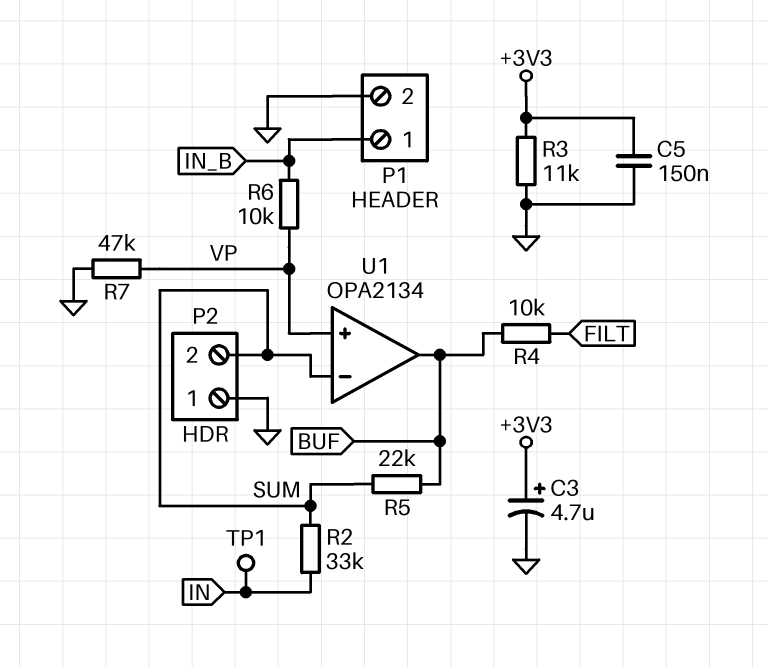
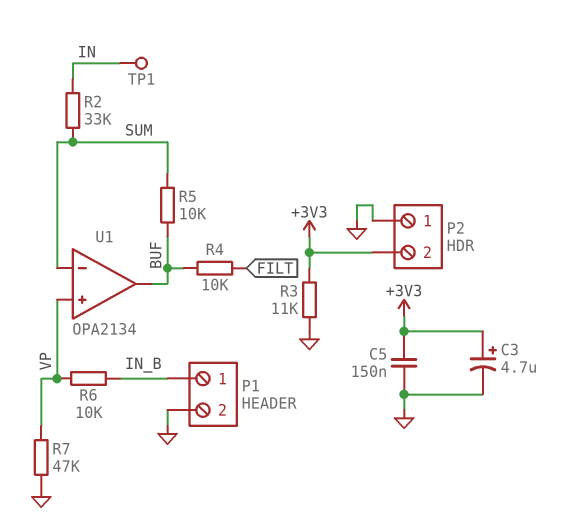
P2 pin 2: SUM -> +3V3
R5: 22k (BUF, SUM) -> 10k (BUF, SUM)

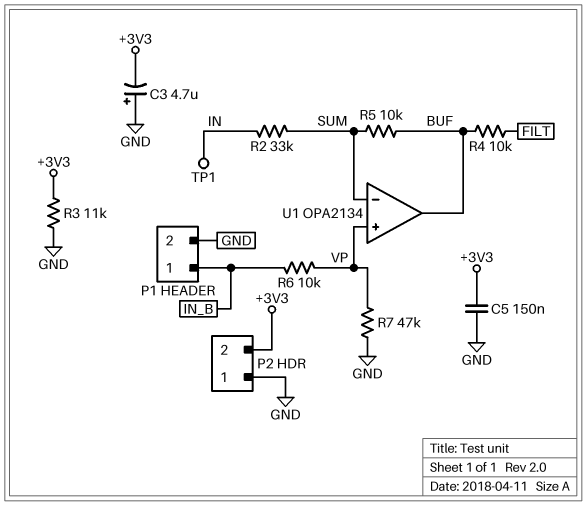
C3: 4.7uF (plus +3V3, minus GND) -> 4.7uF (plus GND, minus +3V3)

